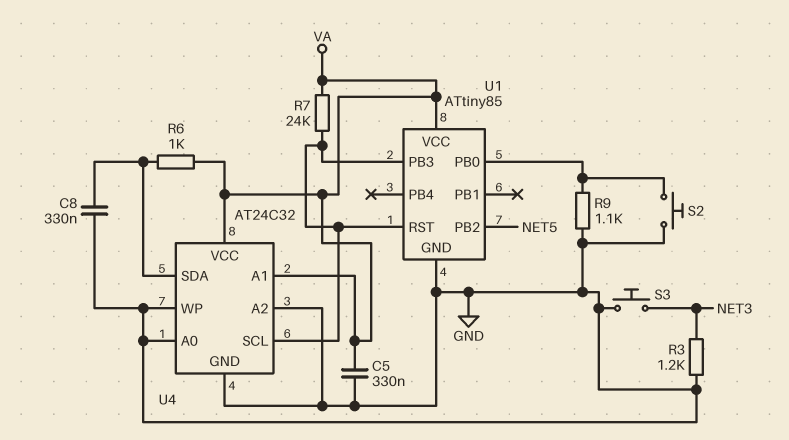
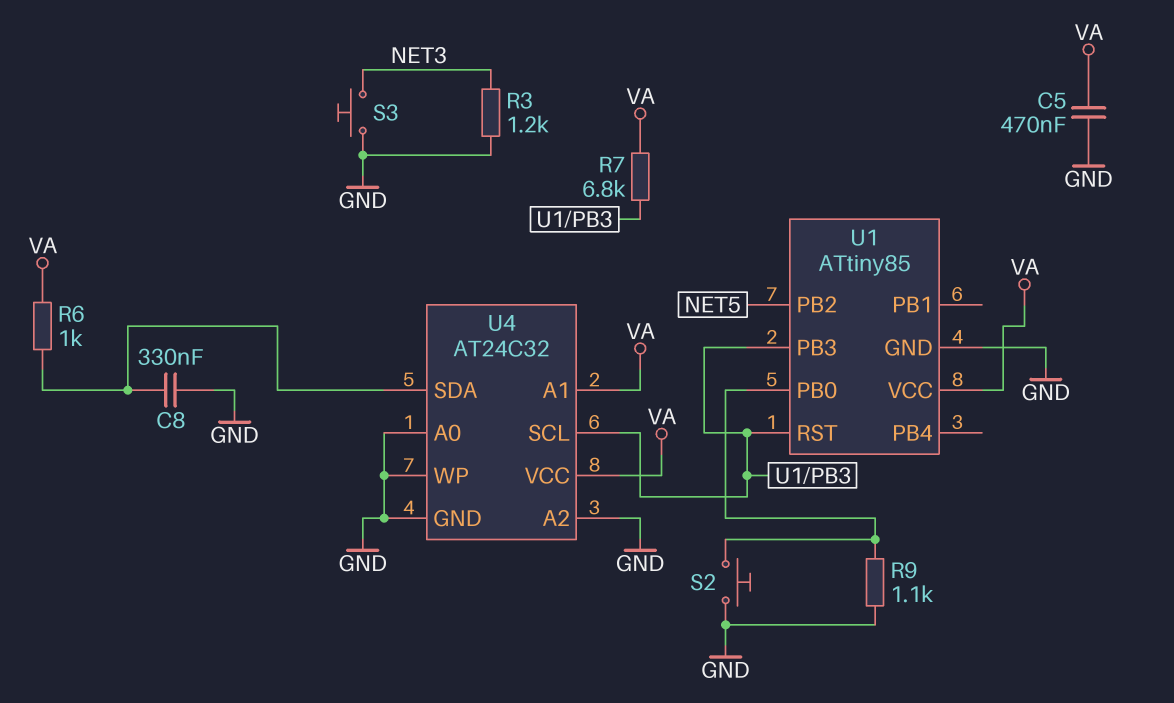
C5: 330nF (GND, VA) -> 470nF (GND, VA)
R7: 24k (U1/PB3, VA) -> 6.8k (U1/PB3, VA)

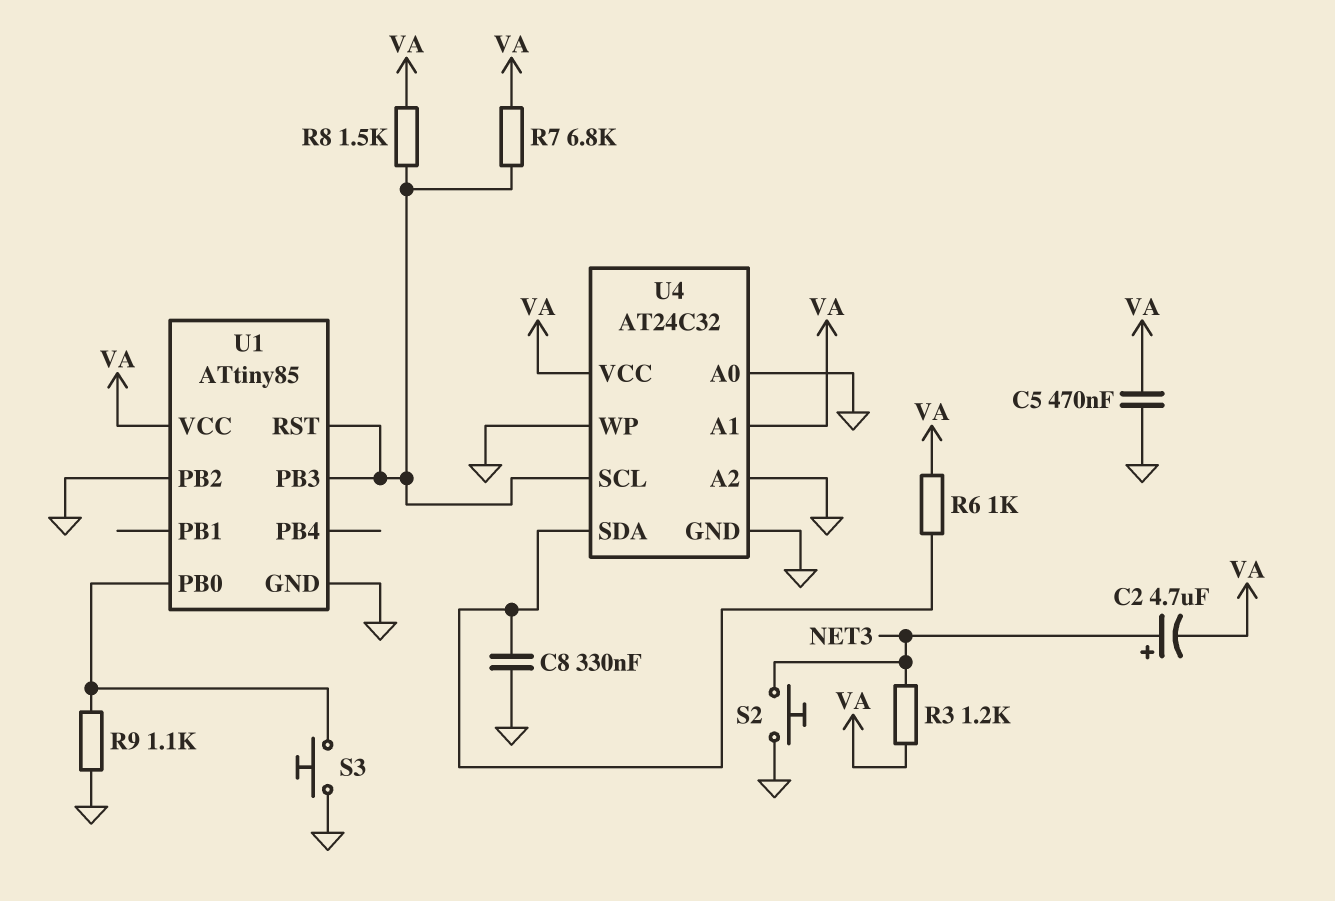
C2: none -> 4.7uF (plus NET3, minus VA)
R3: 1.2k (GND, NET3) -> 1.2k (NET3, VA)
R8: none -> 1.5k (U1/PB3, VA)
S2: button (GND, U1/PB0) -> button (GND, NET3)
S3: button (GND, NET3) -> button (GND, U1/PB0)
U1 pin PB2: NET5 -> GND

